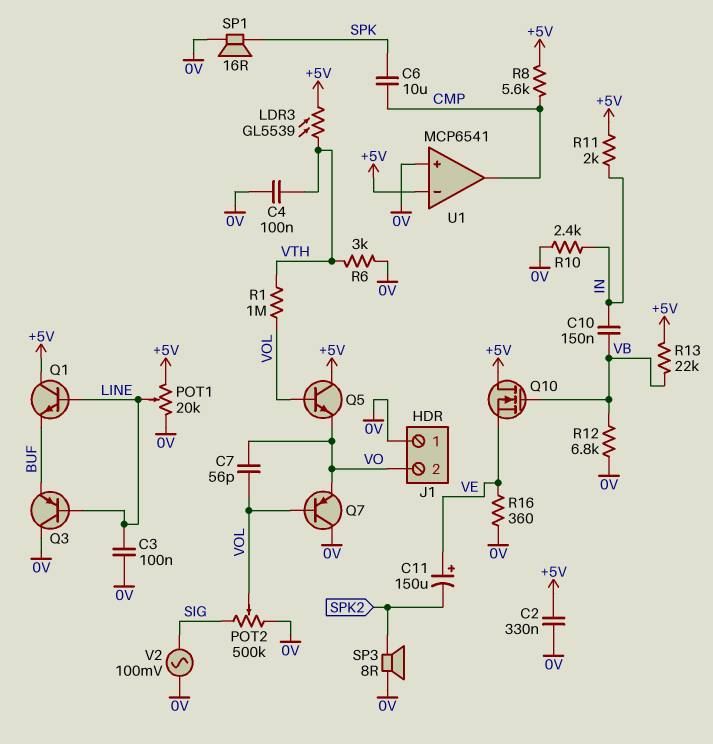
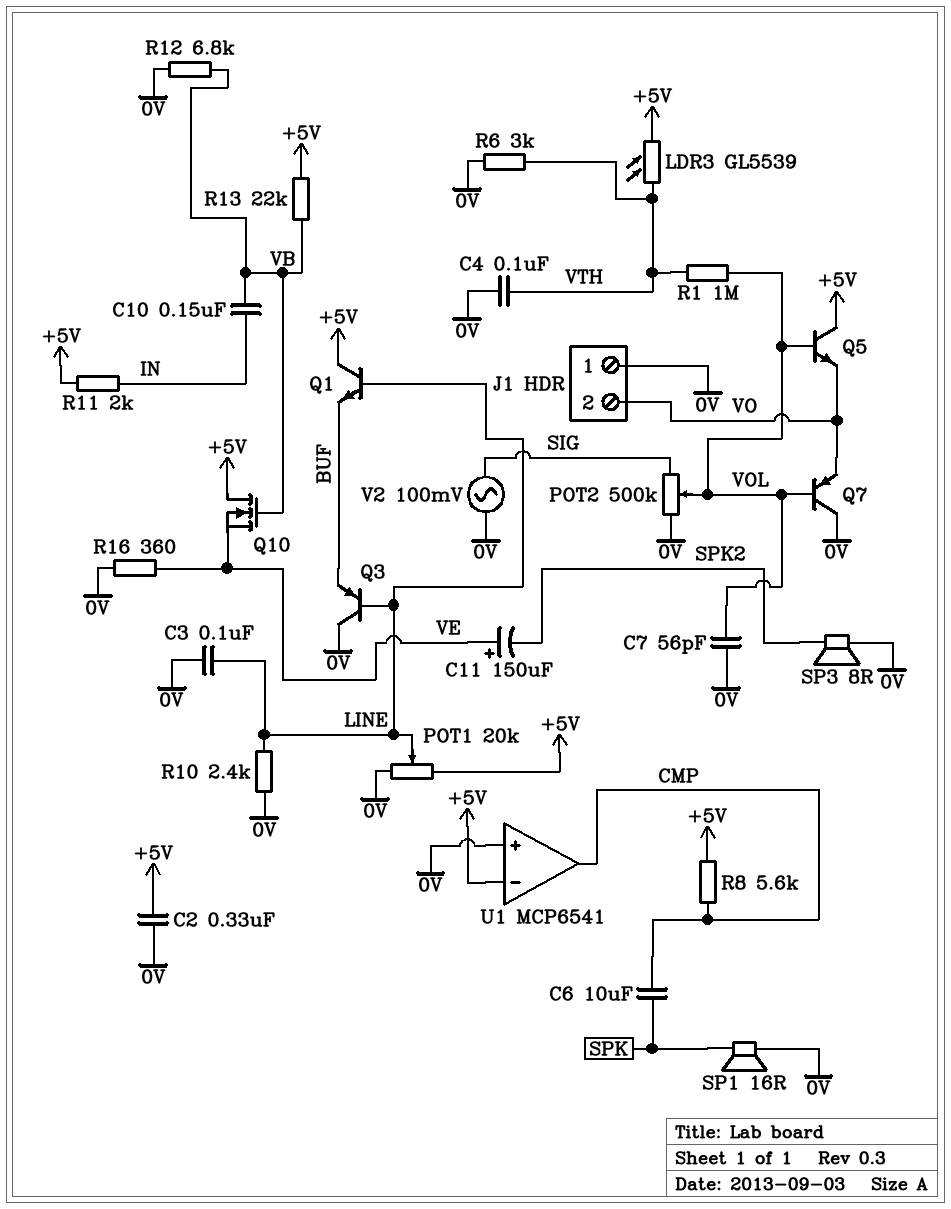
C7: 56pF (VO, VOL) -> 56pF (0V, VOL)
R10: 2.4k (0V, IN) -> 2.4k (0V, LINE)

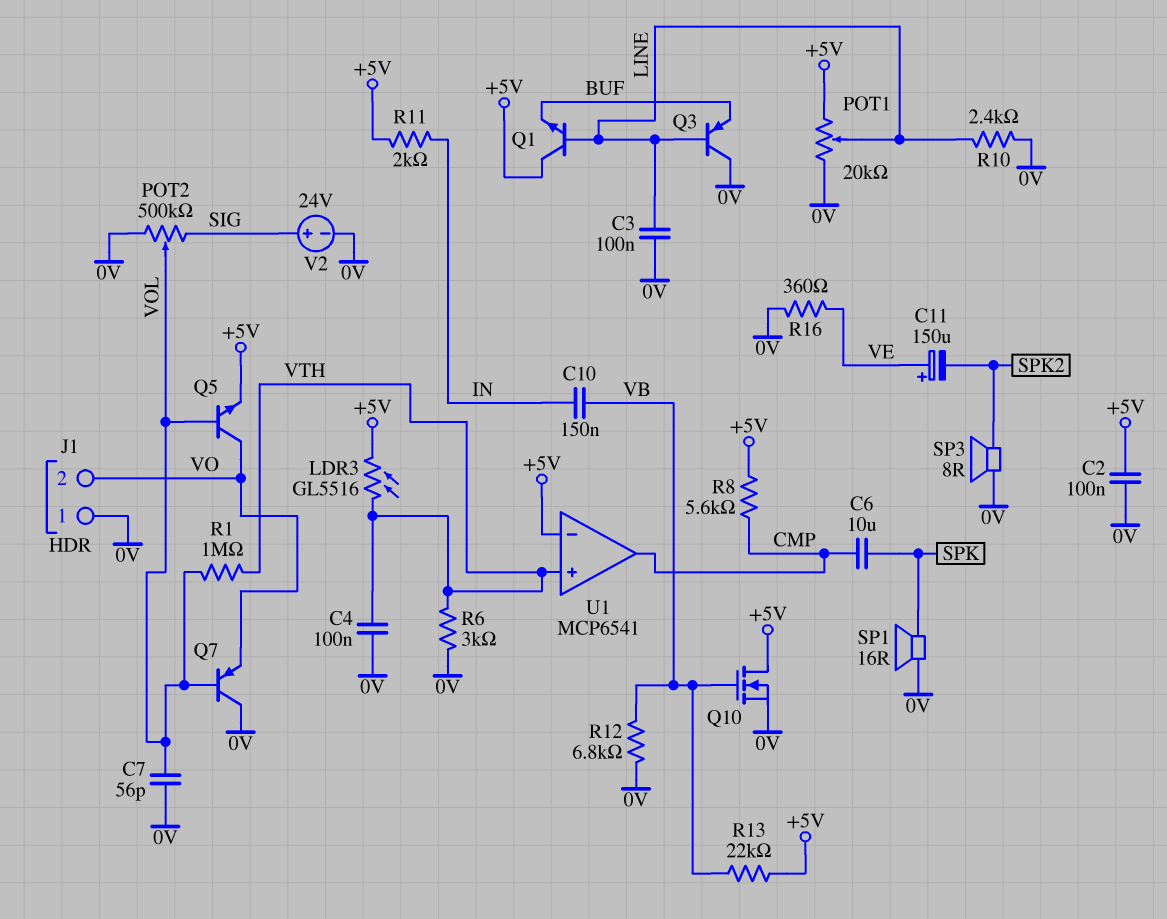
C2: 330nF (+5V, 0V) -> 100nF (+5V, 0V)
LDR3: GL5539 (+5V, VTH) -> GL5516 (+5V, VTH)
Q5: NPN (B VOL, C +5V, E VO) -> NPN (B VOL, C VO, E +5V)
Q10: NMOS (G VB, D +5V, S VE) -> NMOS (G VB, D +5V, S 0V)
U1 pin in+: 0V -> VTH
V2: AC 100mV (0V, SIG) -> 24V (plus SIG, minus 0V)

